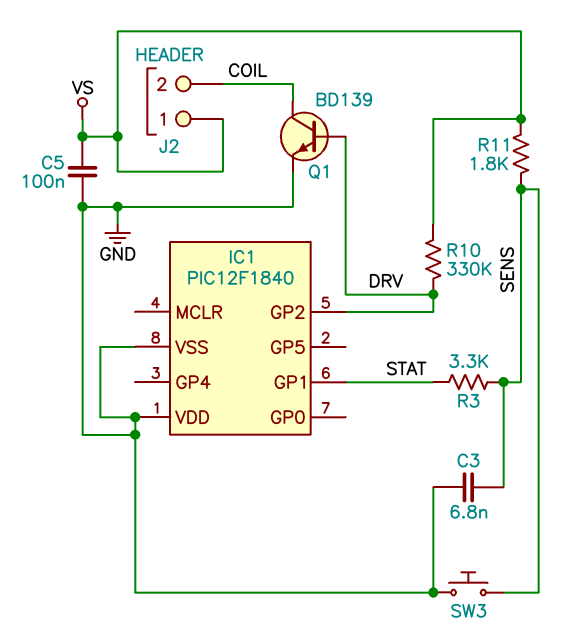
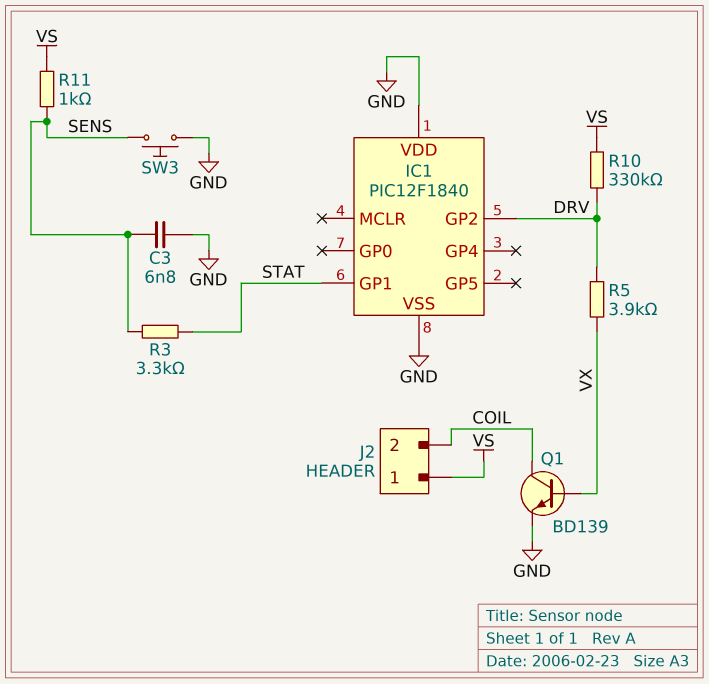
C5: 100nF (GND, VS) -> none
Q1: NPN BD139 (B DRV, C COIL, E GND) -> NPN BD139 (B VX, C COIL, E GND)
R5: none -> 3.9k (DRV, VX)
R11: 1.8k (SENS, VS) -> 1k (SENS, VS)

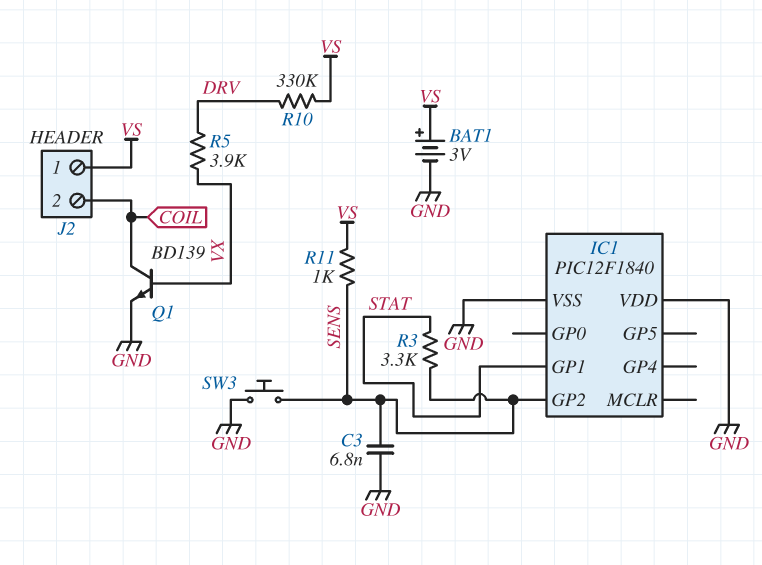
BAT1: none -> 3V (plus VS, minus GND)
IC1 pin GP2: DRV -> SENS

